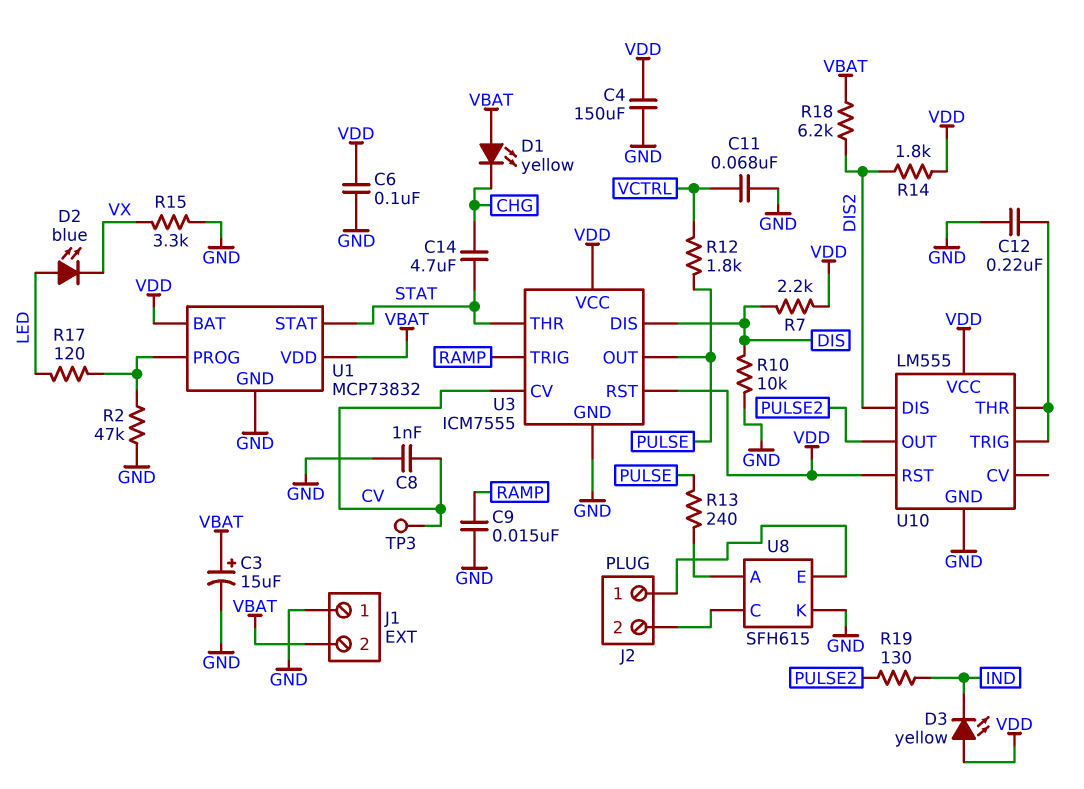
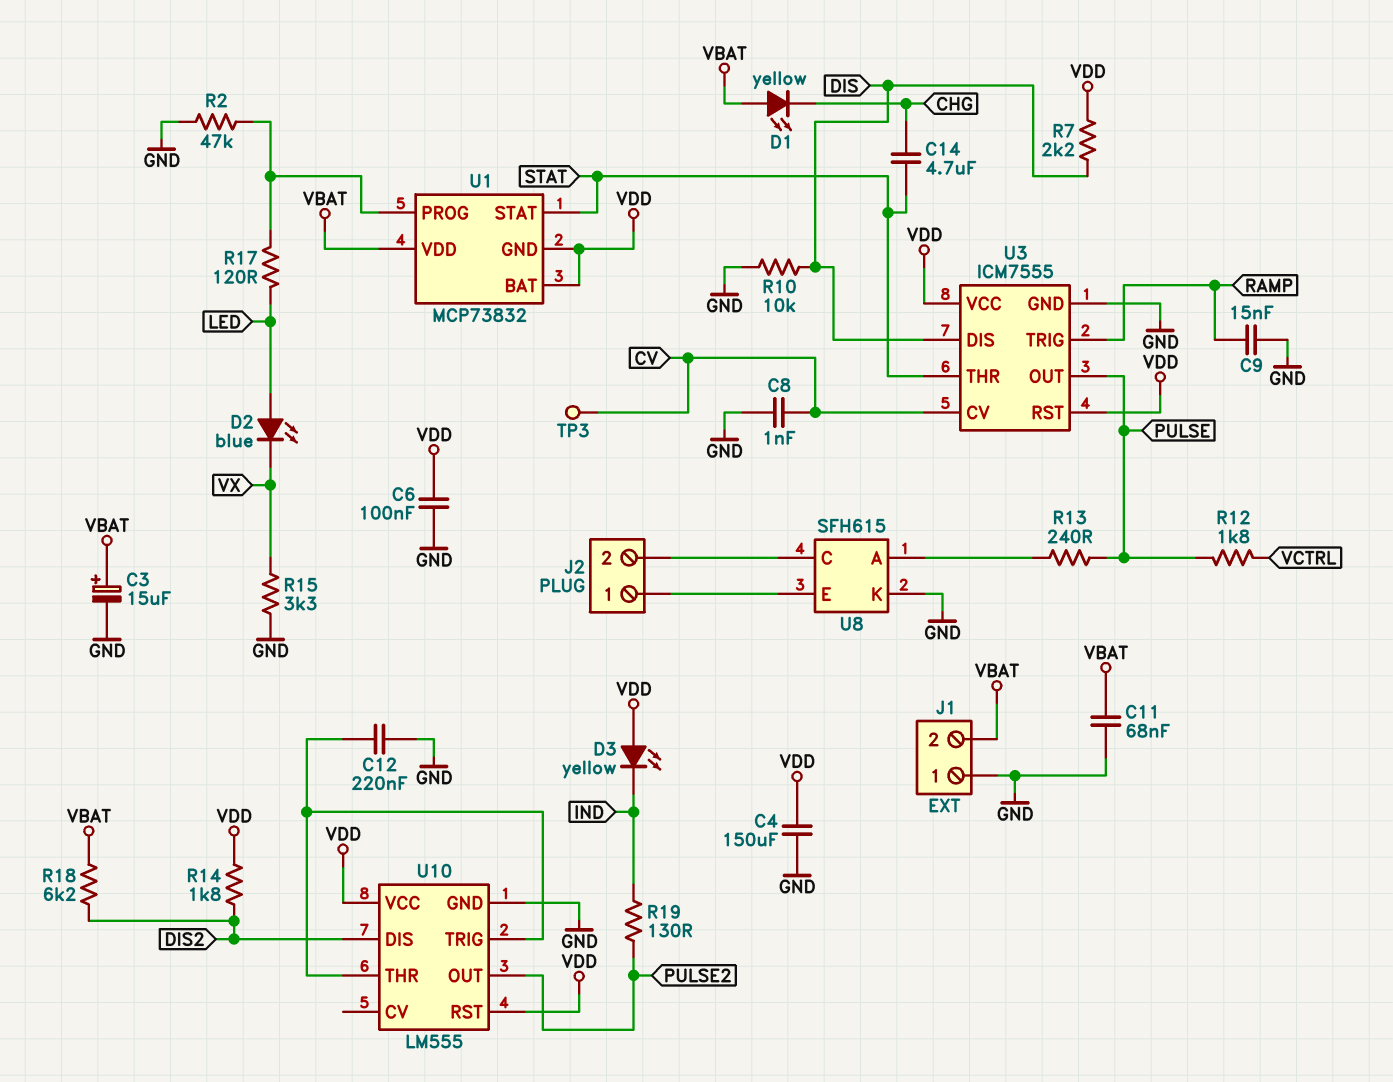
C11: 68nF (GND, VCTRL) -> 68nF (GND, VBAT)
U1 pin GND: GND -> VDD

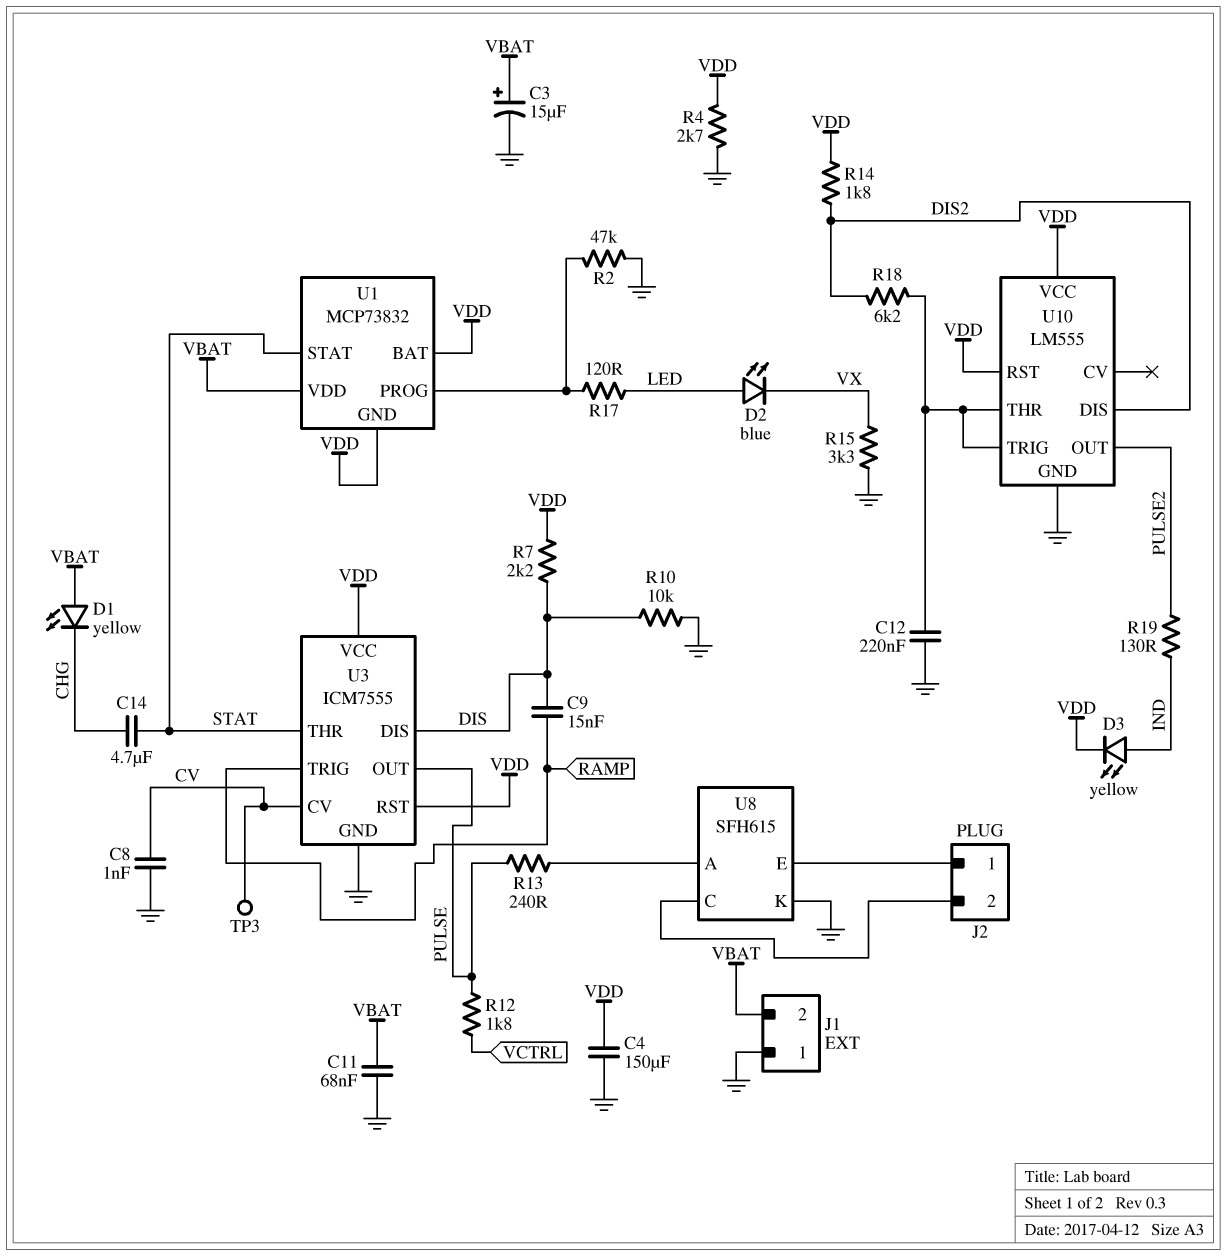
C6: 100nF (GND, VDD) -> none
C9: 15nF (GND, RAMP) -> 15nF (DIS, RAMP)
D3: LED yellow (A VDD, K IND) -> LED yellow (A IND, K VDD)
R4: none -> 2.7k (GND, VDD)
R18: 6.2k (DIS2, VBAT) -> 6.2k (DIS2, U10/THR)

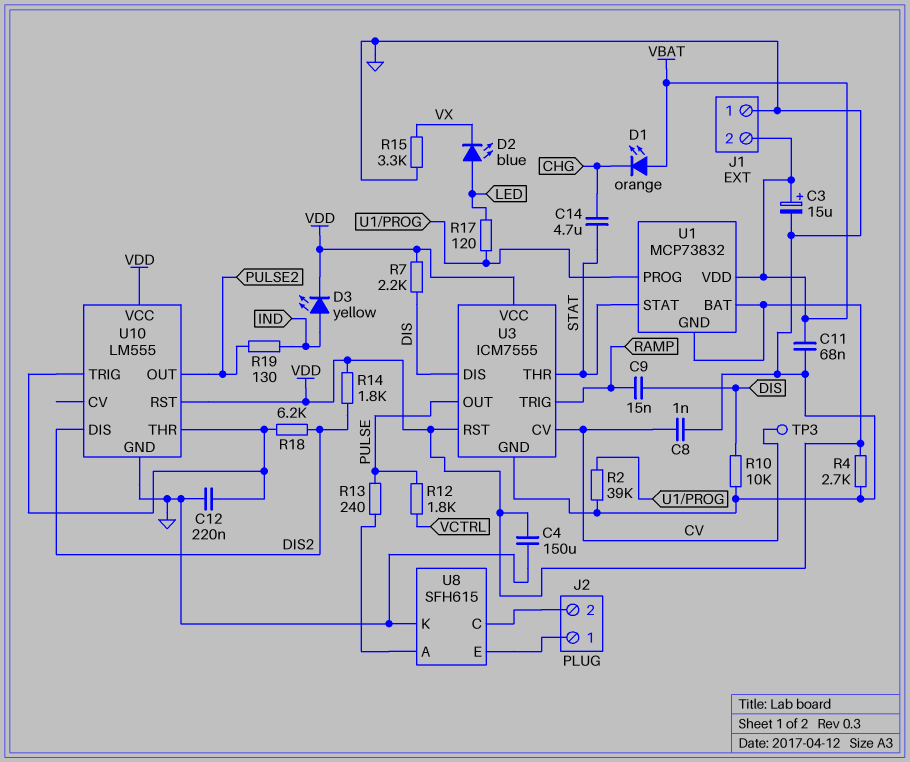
D1: LED yellow (A VBAT, K CHG) -> LED orange (A VBAT, K CHG)
R2: 47k (GND, U1/PROG) -> 39k (GND, U1/PROG)

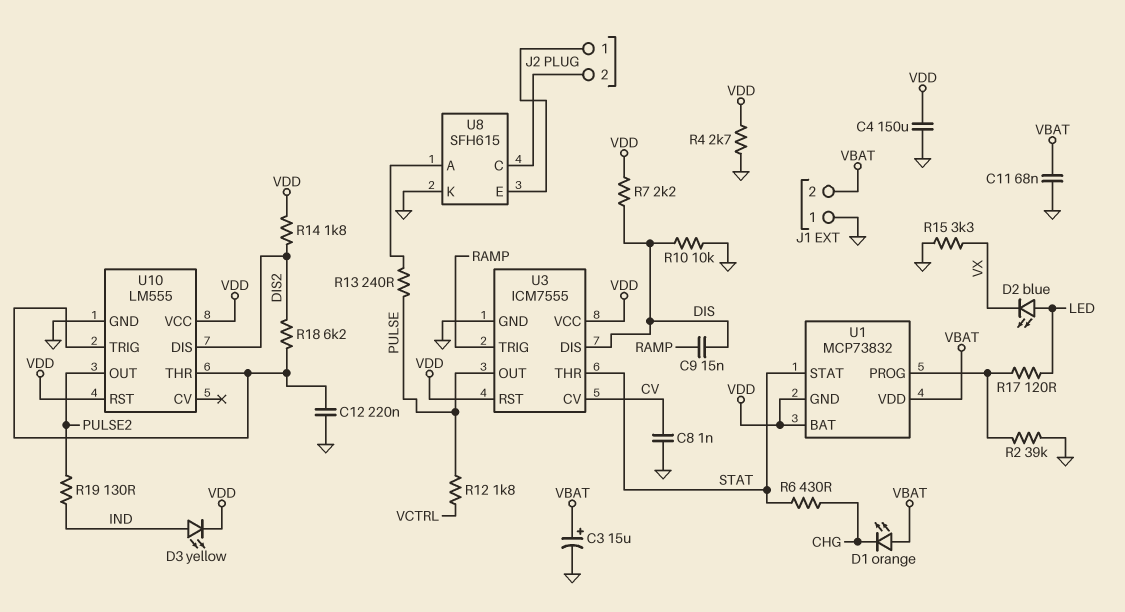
C14: 4.7uF (CHG, STAT) -> none
R6: none -> 430 (CHG, STAT)
TP3: test point (CV) -> none

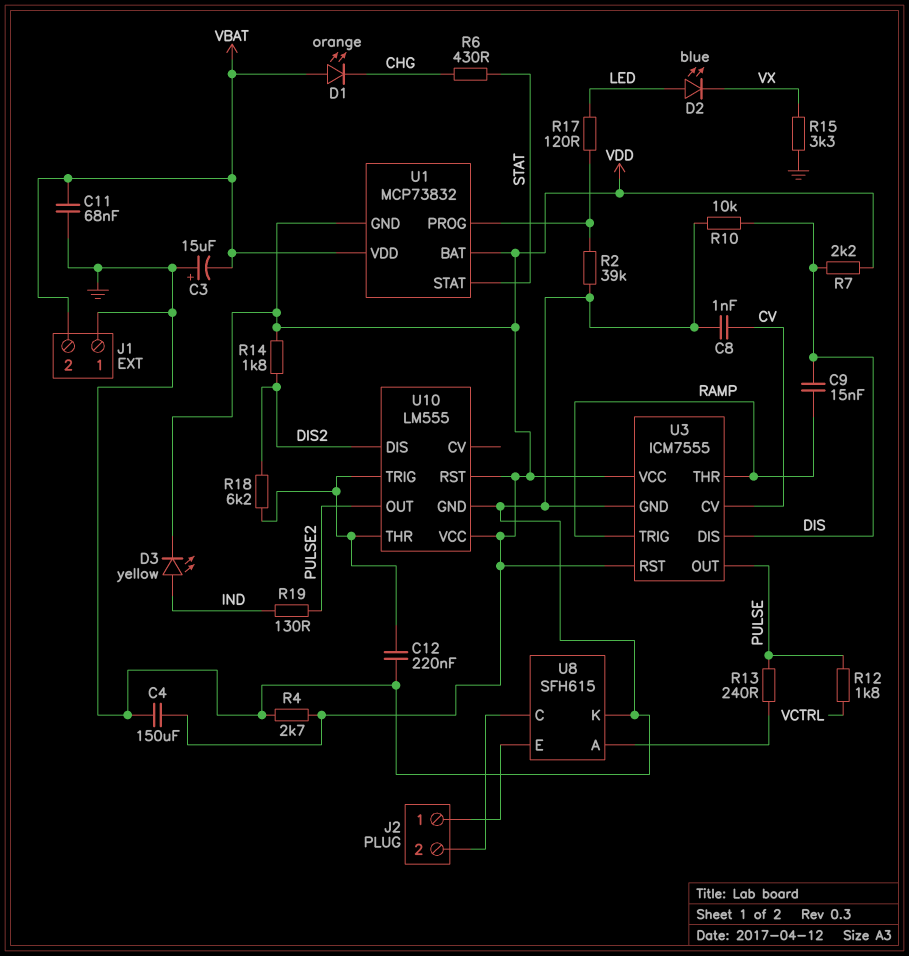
C3: 15uF (plus VBAT, minus GND) -> 15uF (plus GND, minus VBAT)
U3 pin THR: STAT -> RAMP

